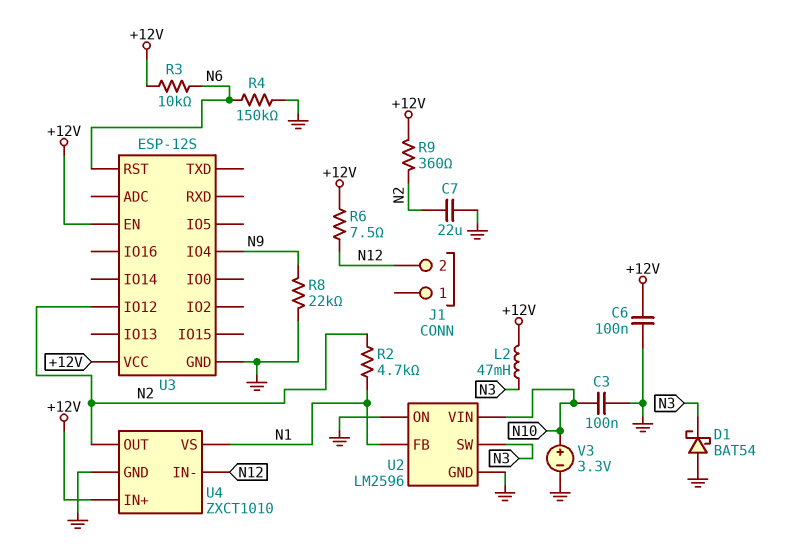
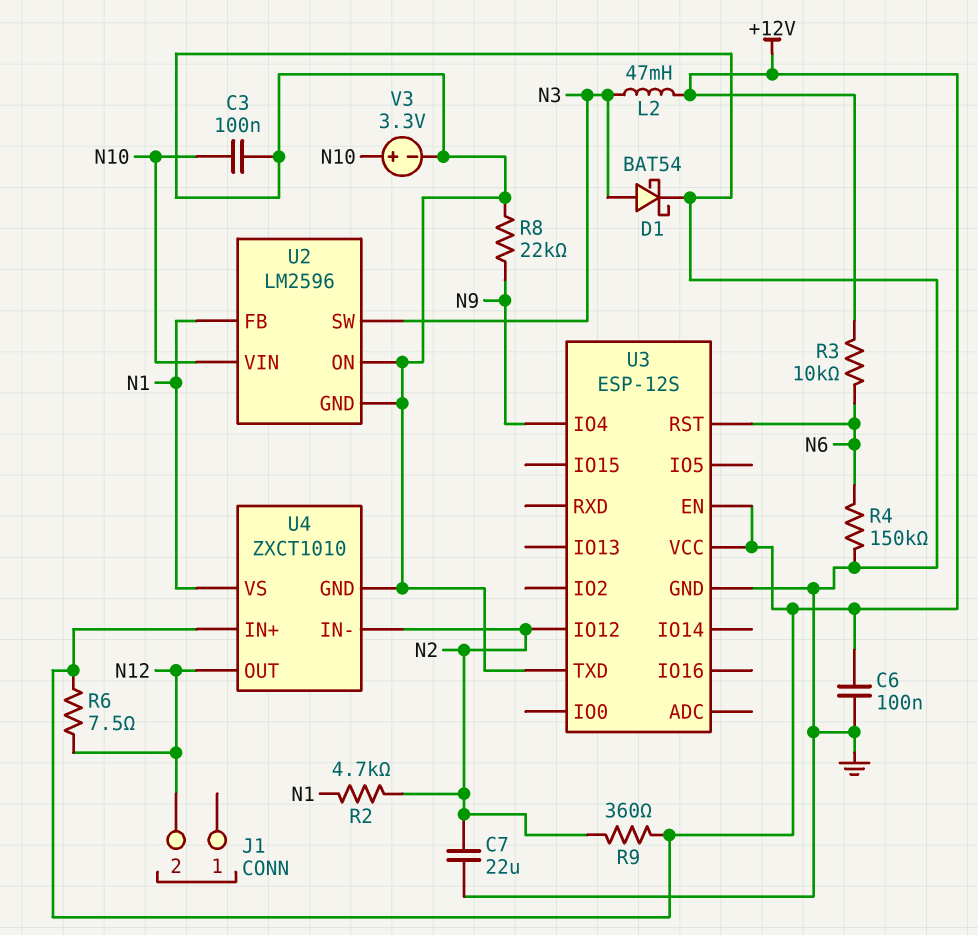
D1: schottky BAT54 (A GND, K N3) -> schottky BAT54 (A N3, K GND)
U3 pin TXD: none -> GND
U4 pin IN-: N12 -> N2
U4 pin OUT: N2 -> N12

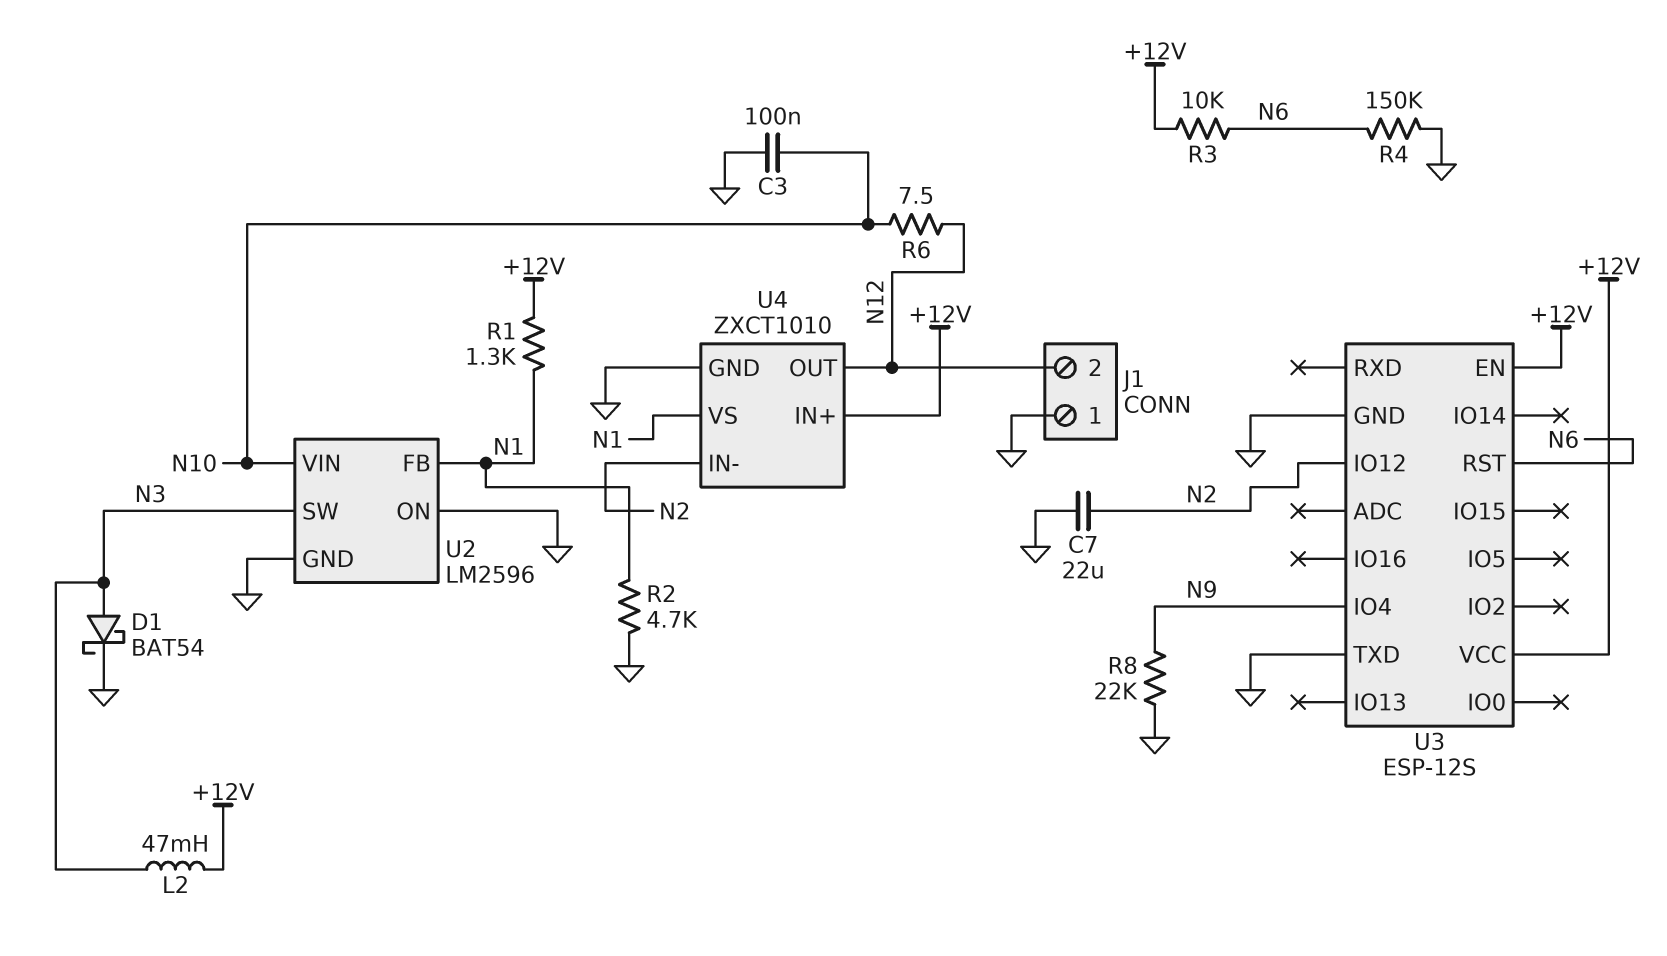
C6: 100nF (+12V, GND) -> none
J1 pin 1: none -> GND
R1: none -> 1.3k (+12V, N1)
R2: 4.7k (N1, N2) -> 4.7k (GND, N1)
R6: 7.5 (+12V, N12) -> 7.5 (N10, N12)
R9: 360 (+12V, N2) -> none
V3: 3.3V (plus N10, minus GND) -> none

